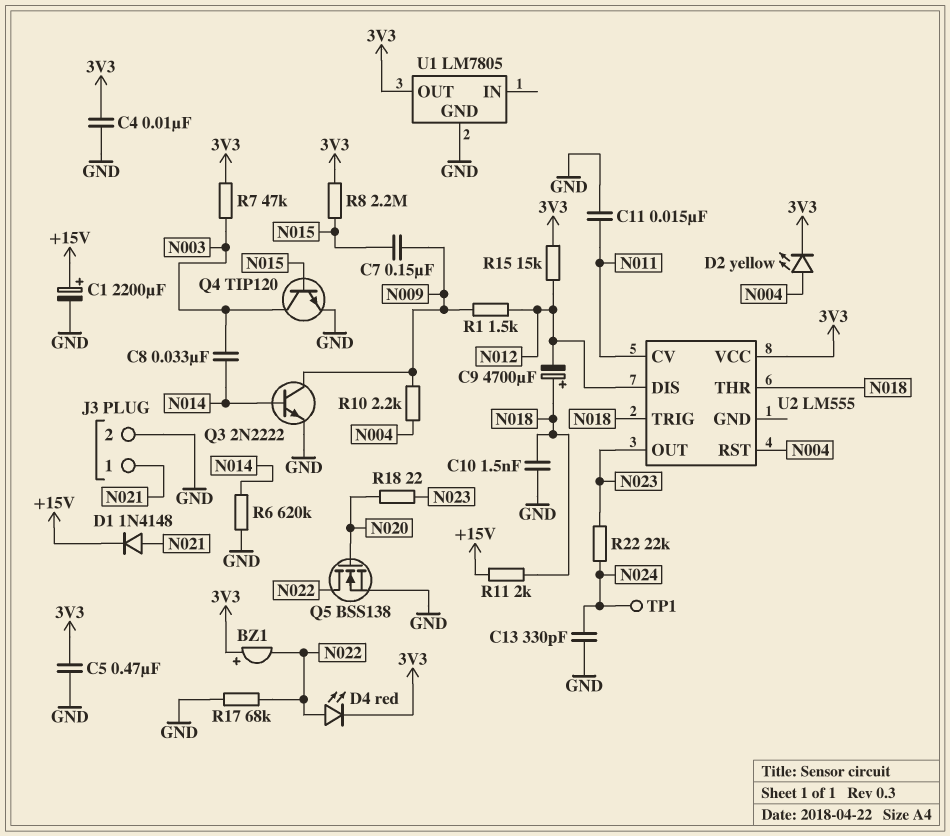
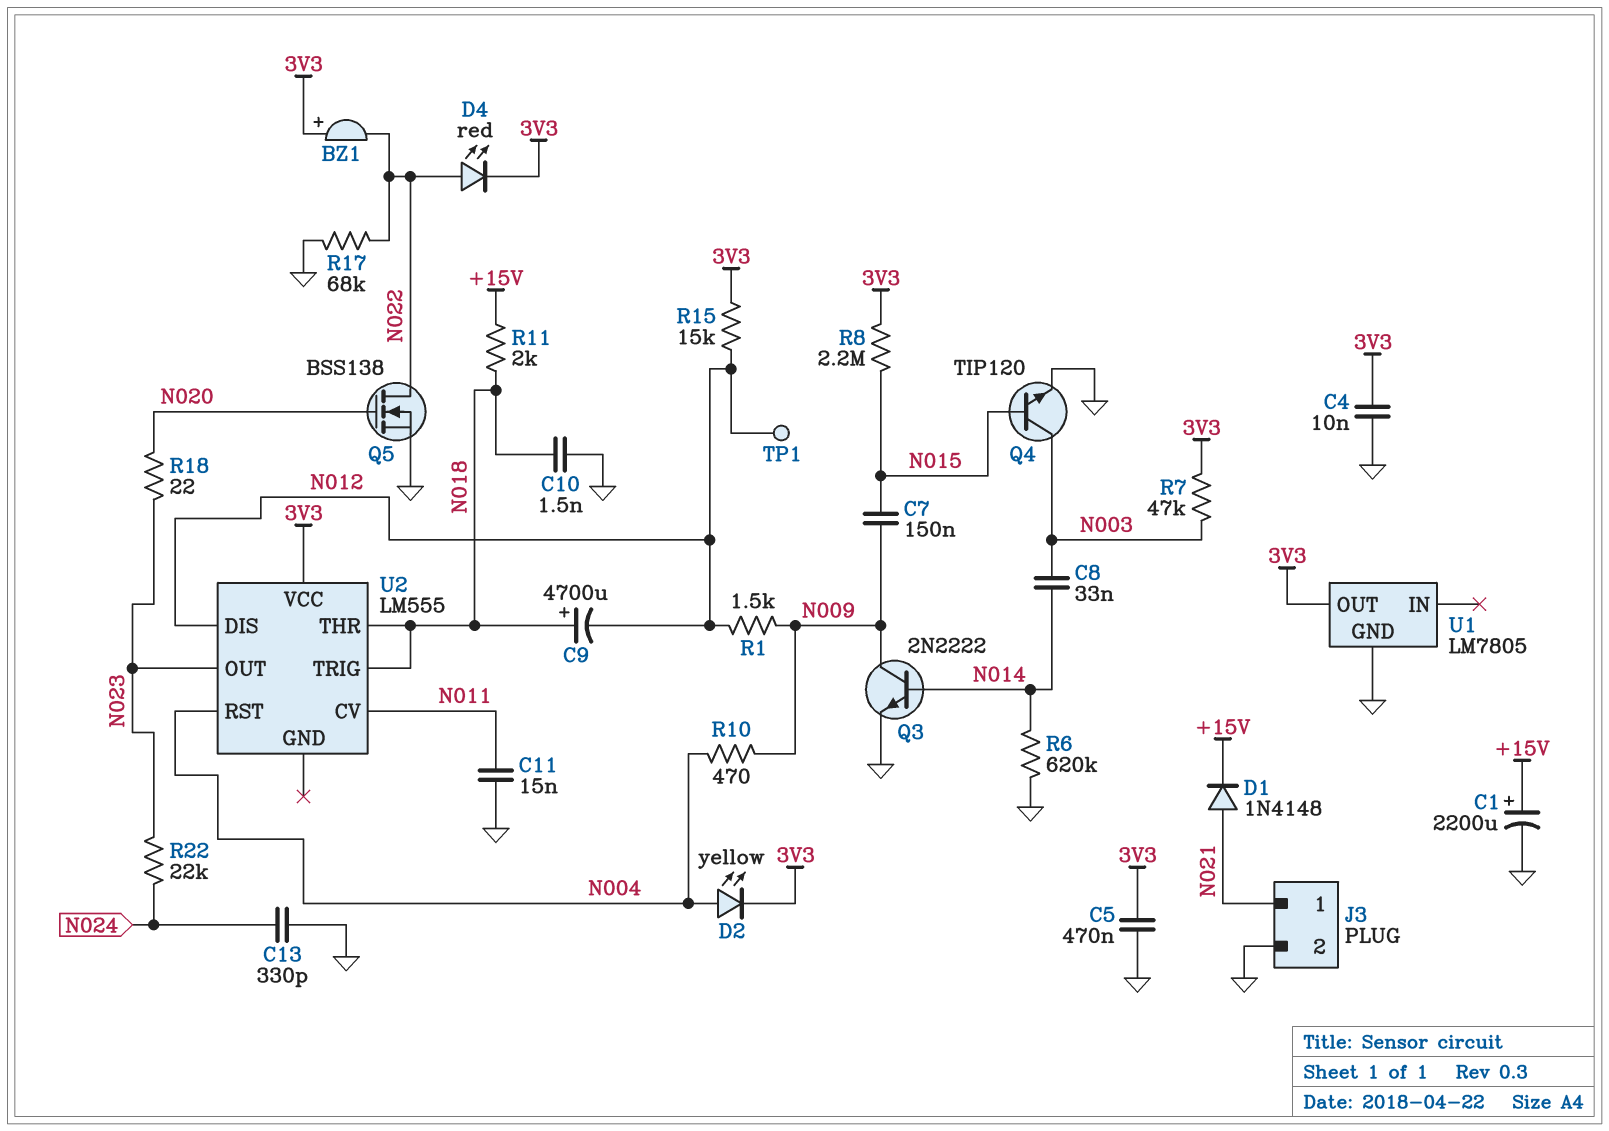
R10: 2.2k (N004, N009) -> 470 (N004, N009)
TP1: test point (N024) -> test point (N012)

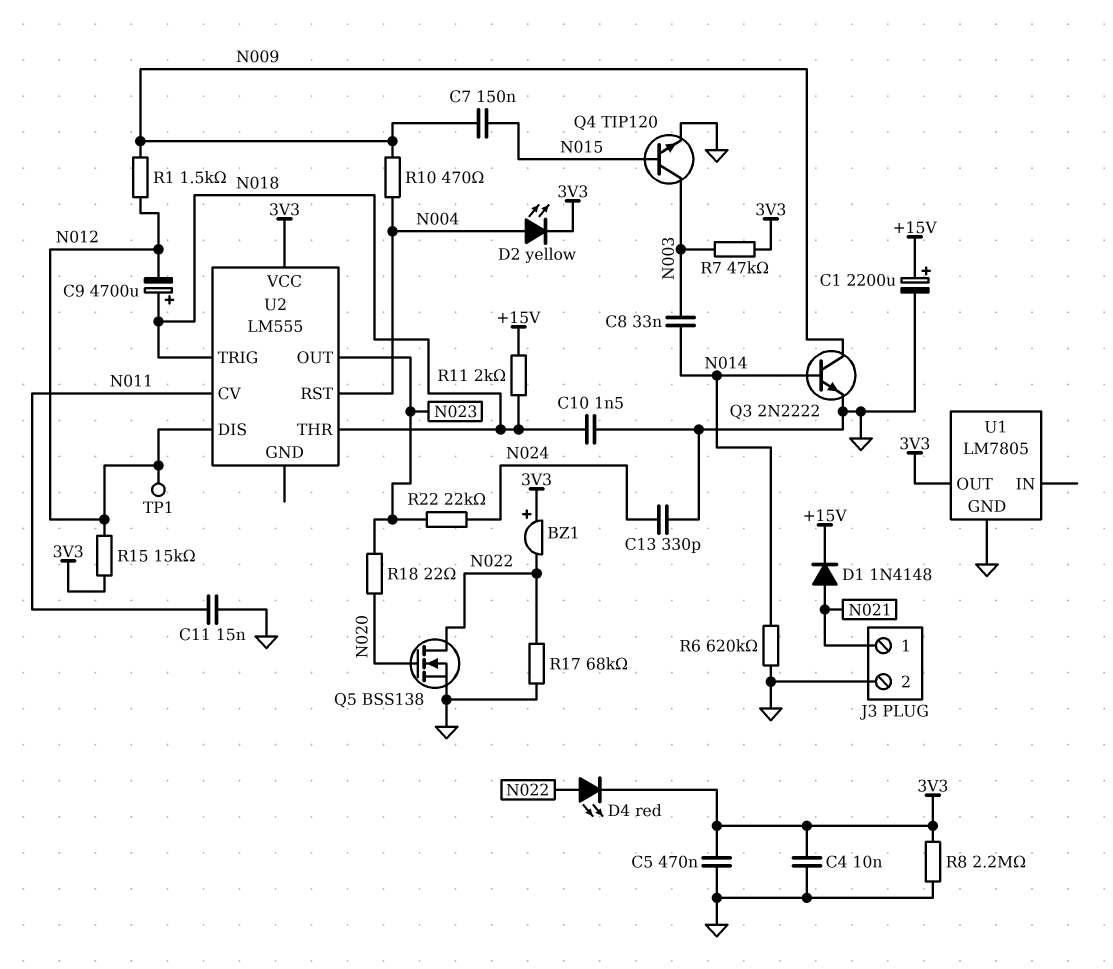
R8: 2.2M (3V3, N015) -> 2.2M (3V3, GND)

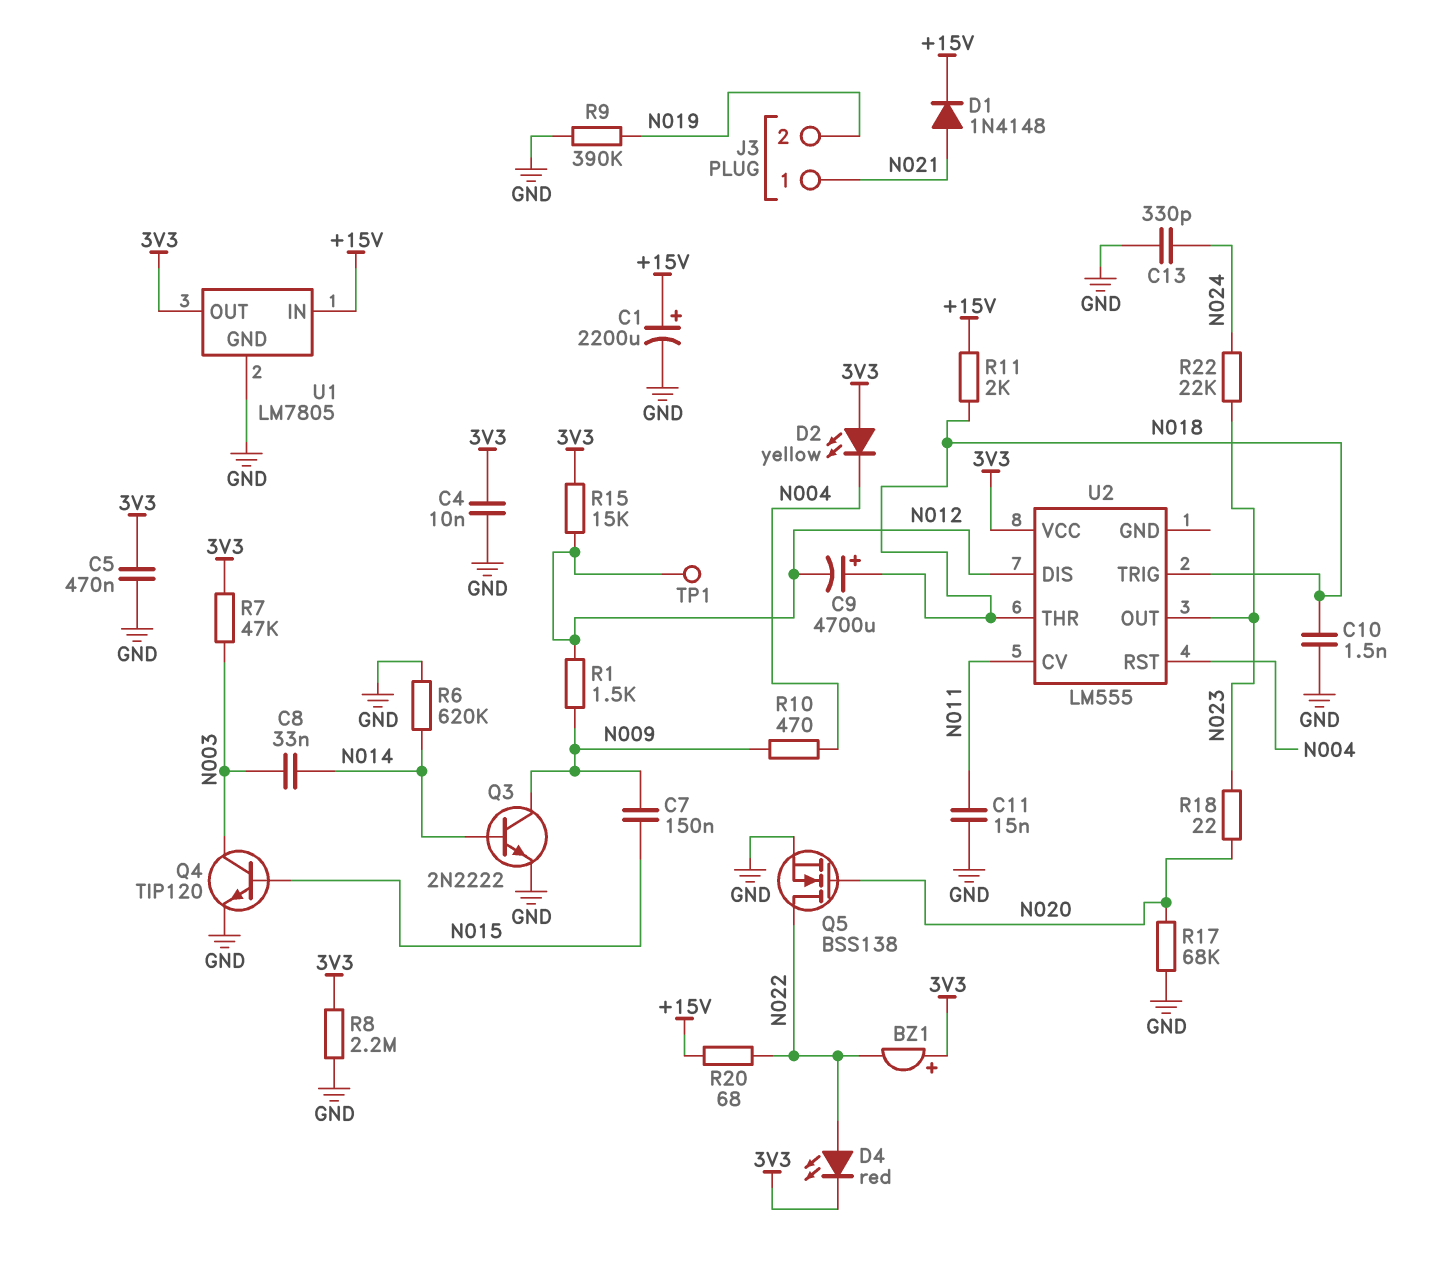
D2: LED yellow (A N004, K 3V3) -> LED yellow (A 3V3, K N004)
J3 pin 2: GND -> N019
R9: none -> 390k (GND, N019)
R17: 68k (GND, N022) -> 68k (GND, N020)
R20: none -> 68 (+15V, N022)
U1 pin IN: none -> +15V

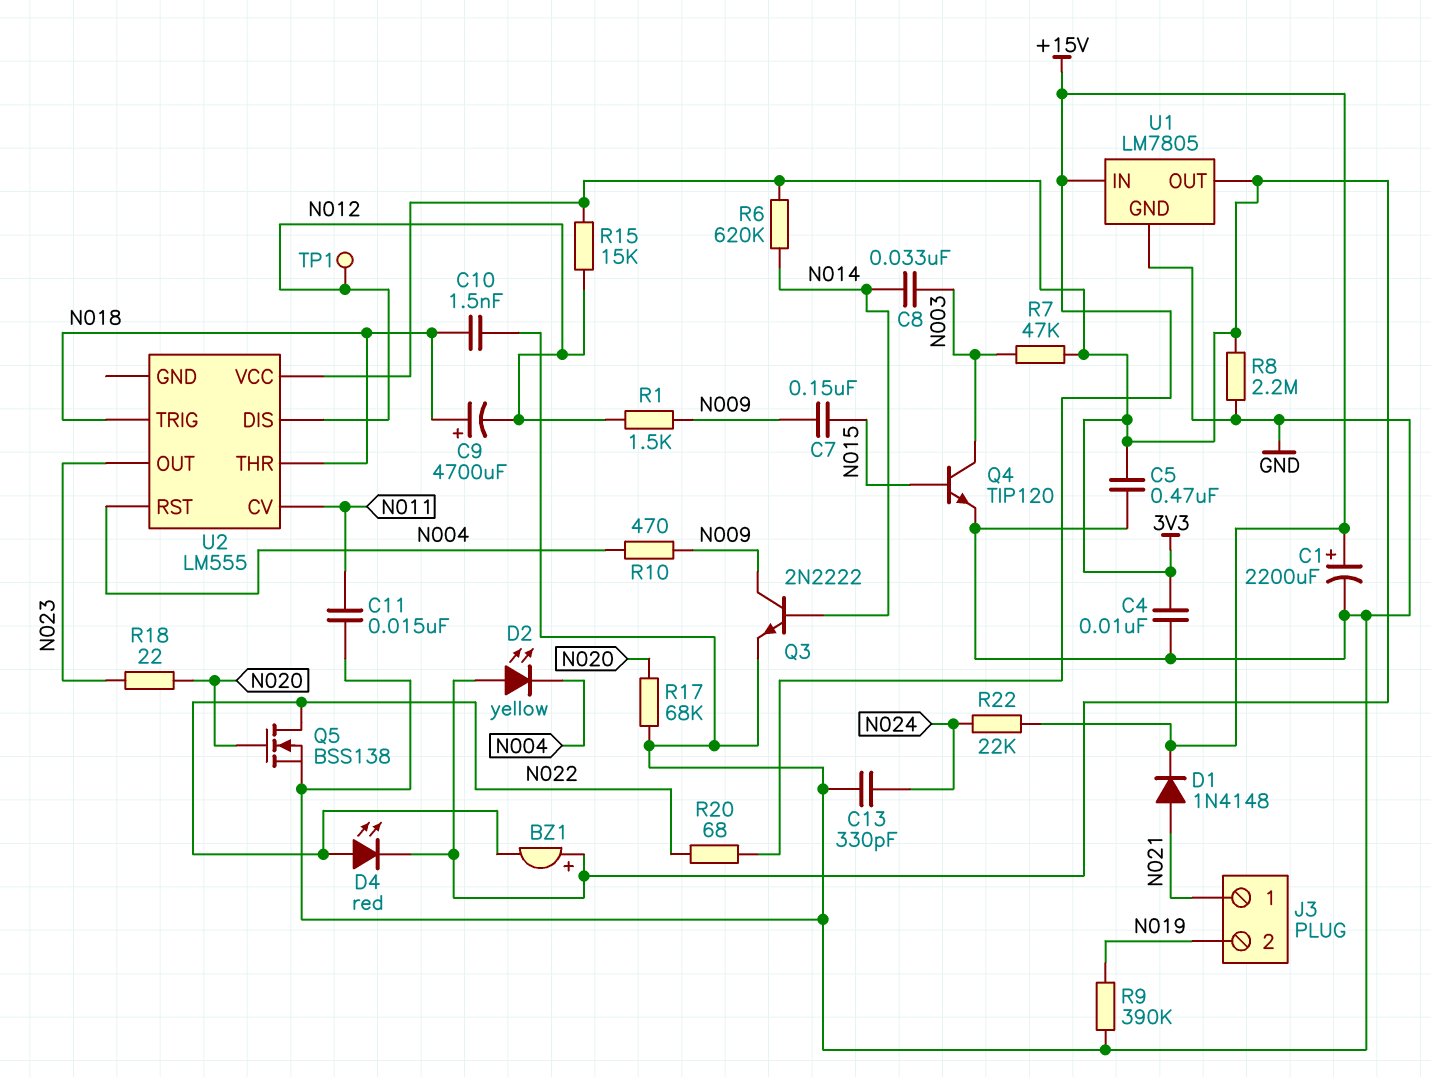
R6: 620k (GND, N014) -> 620k (3V3, N014)
R11: 2k (+15V, N018) -> none
R22: 22k (N023, N024) -> 22k (+15V, N024)

